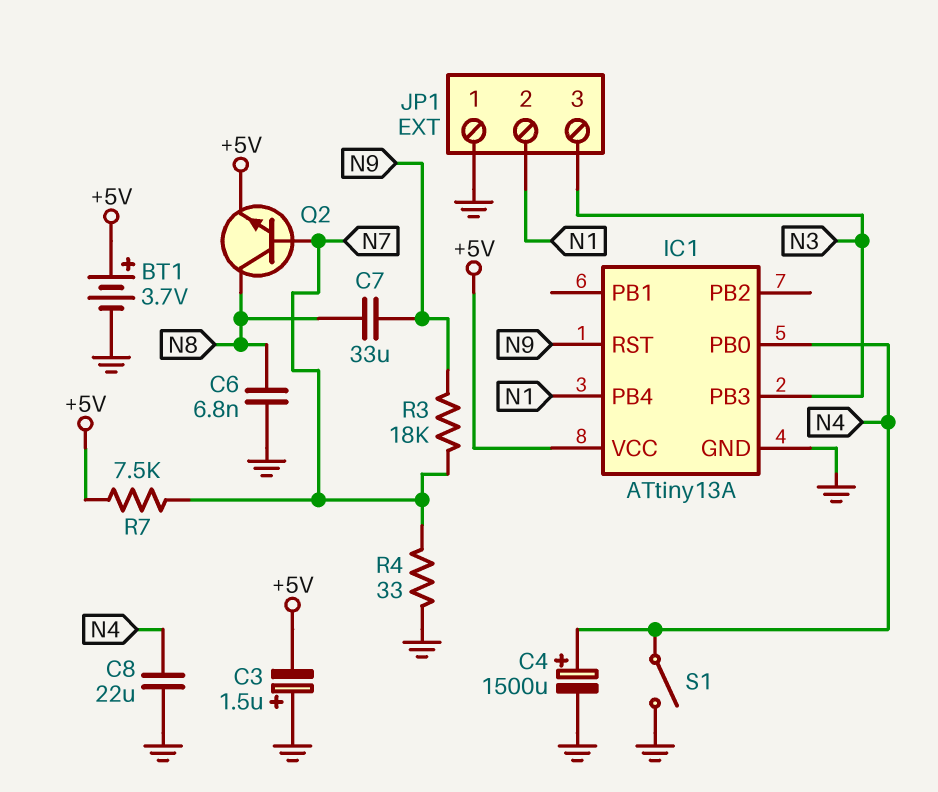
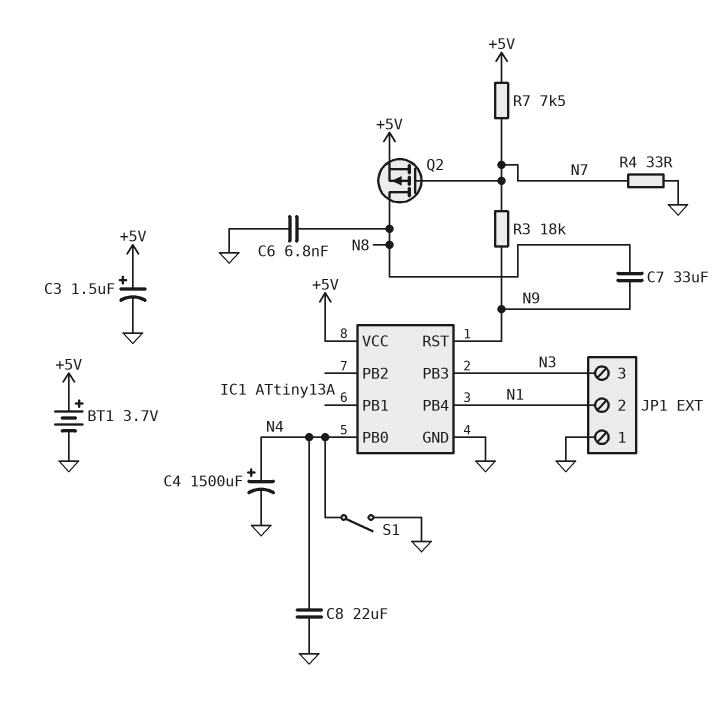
C3: 1.5uF (plus GND, minus +5V) -> 1.5uF (plus +5V, minus GND)
Q2: NPN (B N7, C N8, E +5V) -> PMOS (G N7, D N8, S +5V)

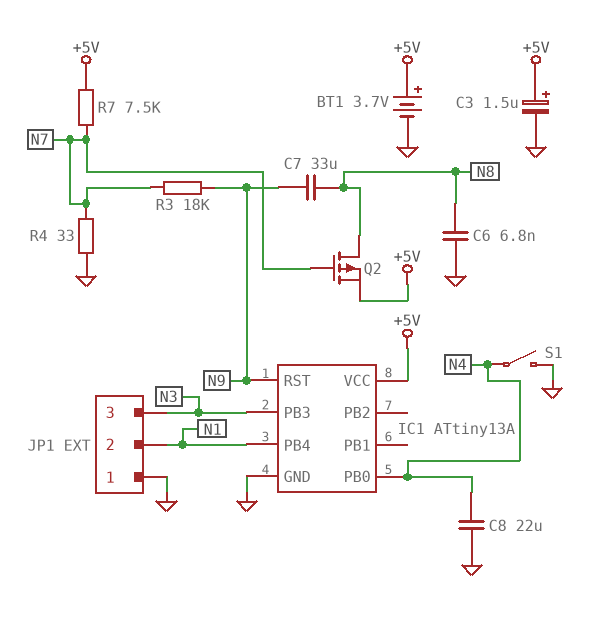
C4: 1500uF (plus N4, minus GND) -> none

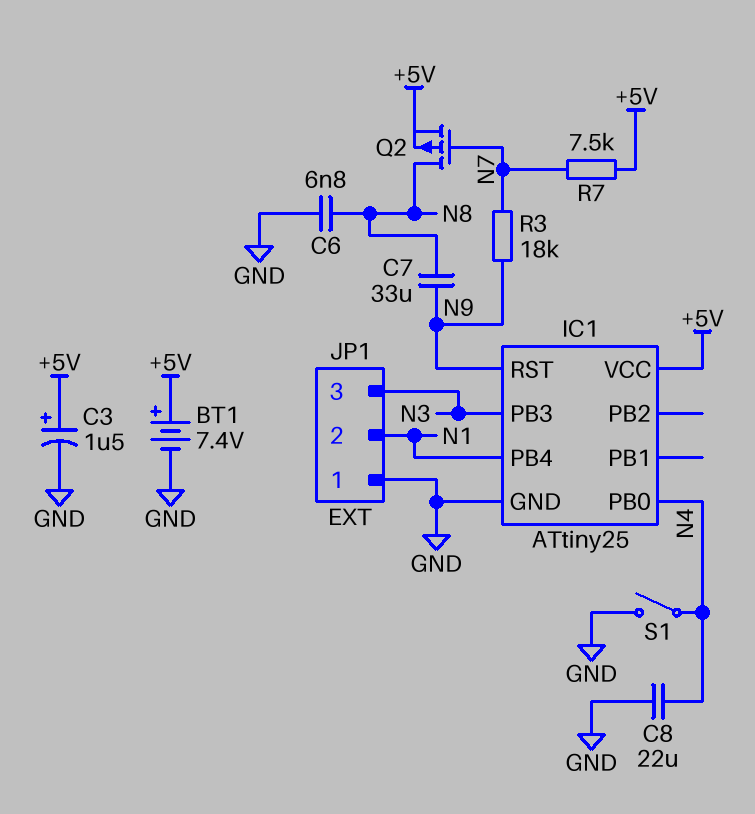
BT1: 3.7V (plus +5V, minus GND) -> 7.4V (plus +5V, minus GND)
IC1: ATtiny13A -> ATtiny25
R4: 33 (GND, N7) -> none

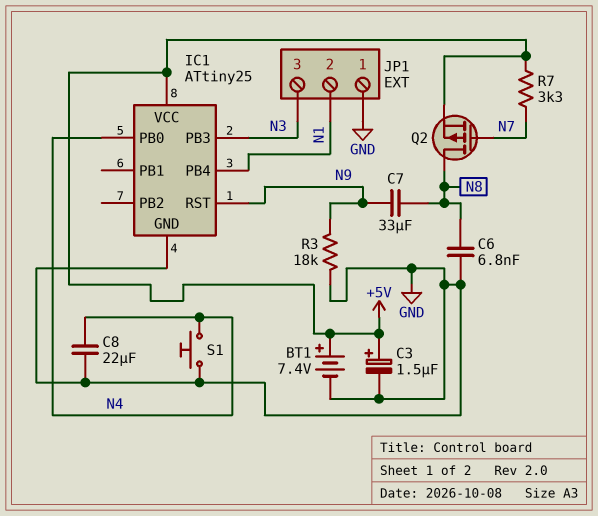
R3: 18k (N7, N9) -> 18k (GND, N9)
R7: 7.5k (+5V, N7) -> 3.3k (+5V, N7)
S1: switch (GND, N4) -> button (GND, N4)

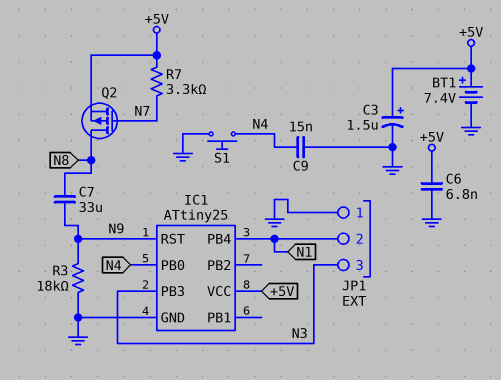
C6: 6.8nF (GND, N8) -> 6.8nF (+5V, GND)
C8: 22uF (GND, N4) -> none
C9: none -> 15nF (GND, N4)

